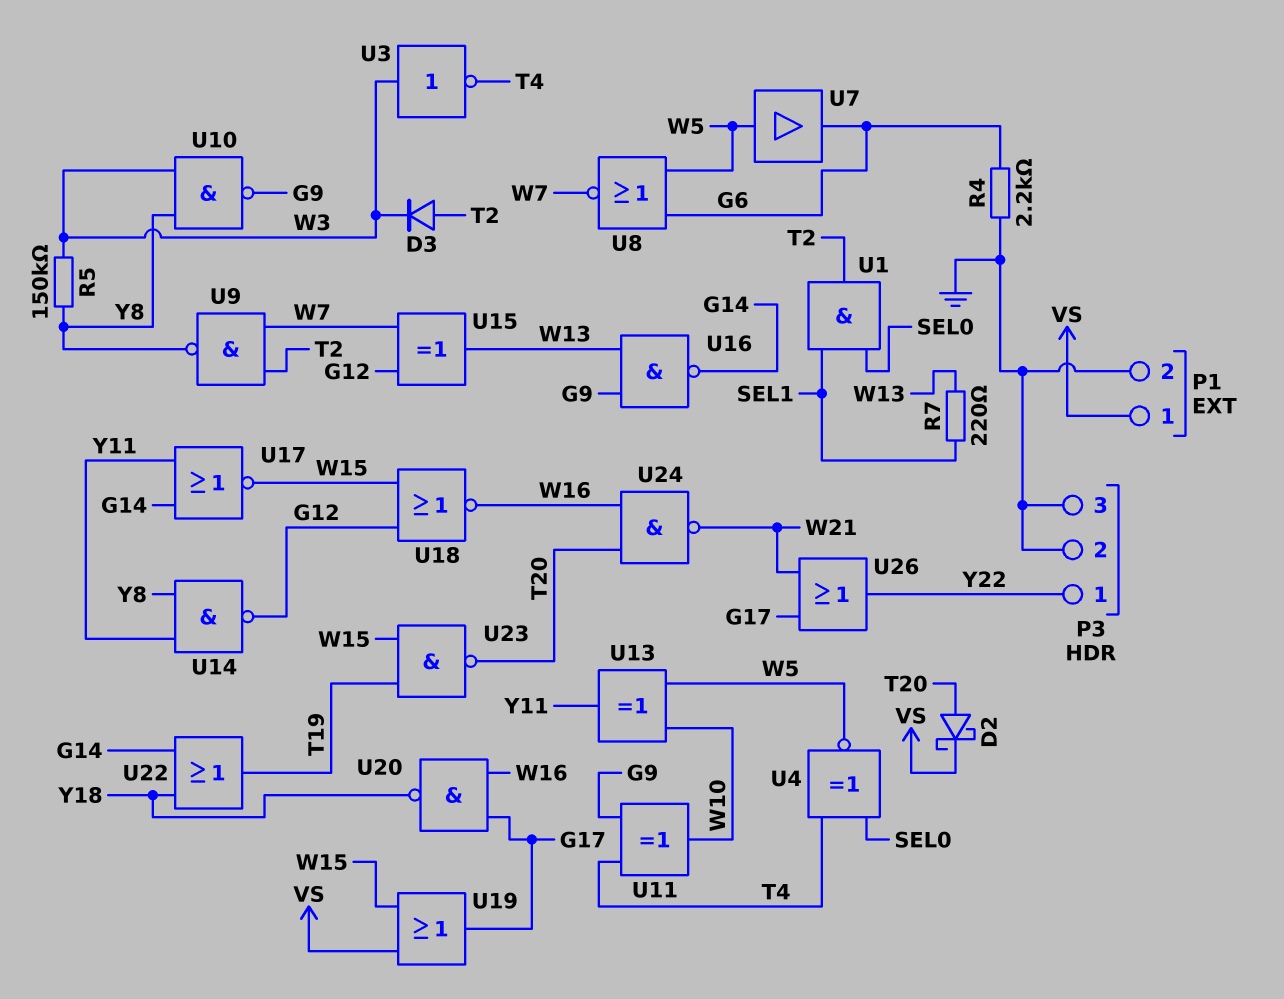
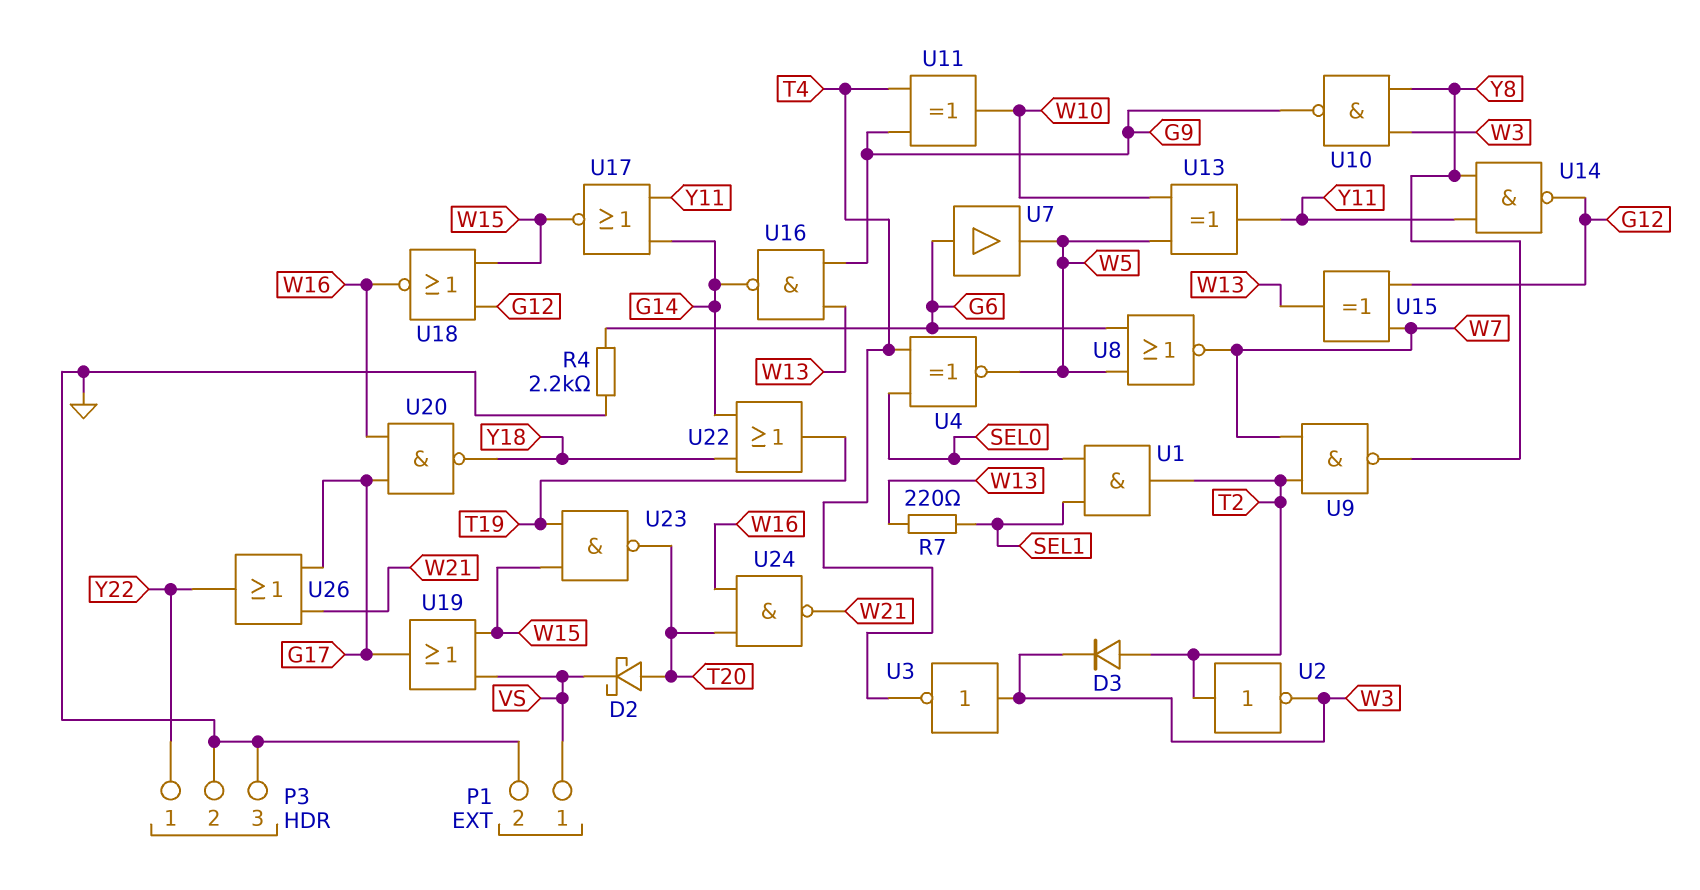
R5: 150k (W3, Y8) -> none
U2: none -> NOT (in T2, out W3)
U7: buffer (in W5, out G6) -> buffer (in G6, out W5)

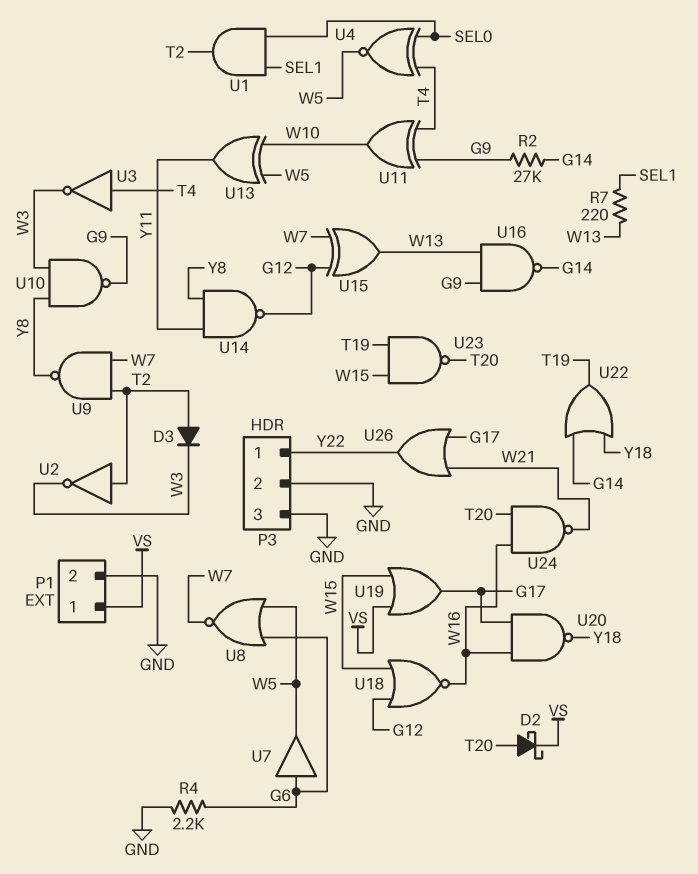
R2: none -> 27k (G9, G14)
U3: NOT (in W3, out T4) -> NOT (in T4, out W3)
U17: NOR (in G14, in Y11, out W15) -> none

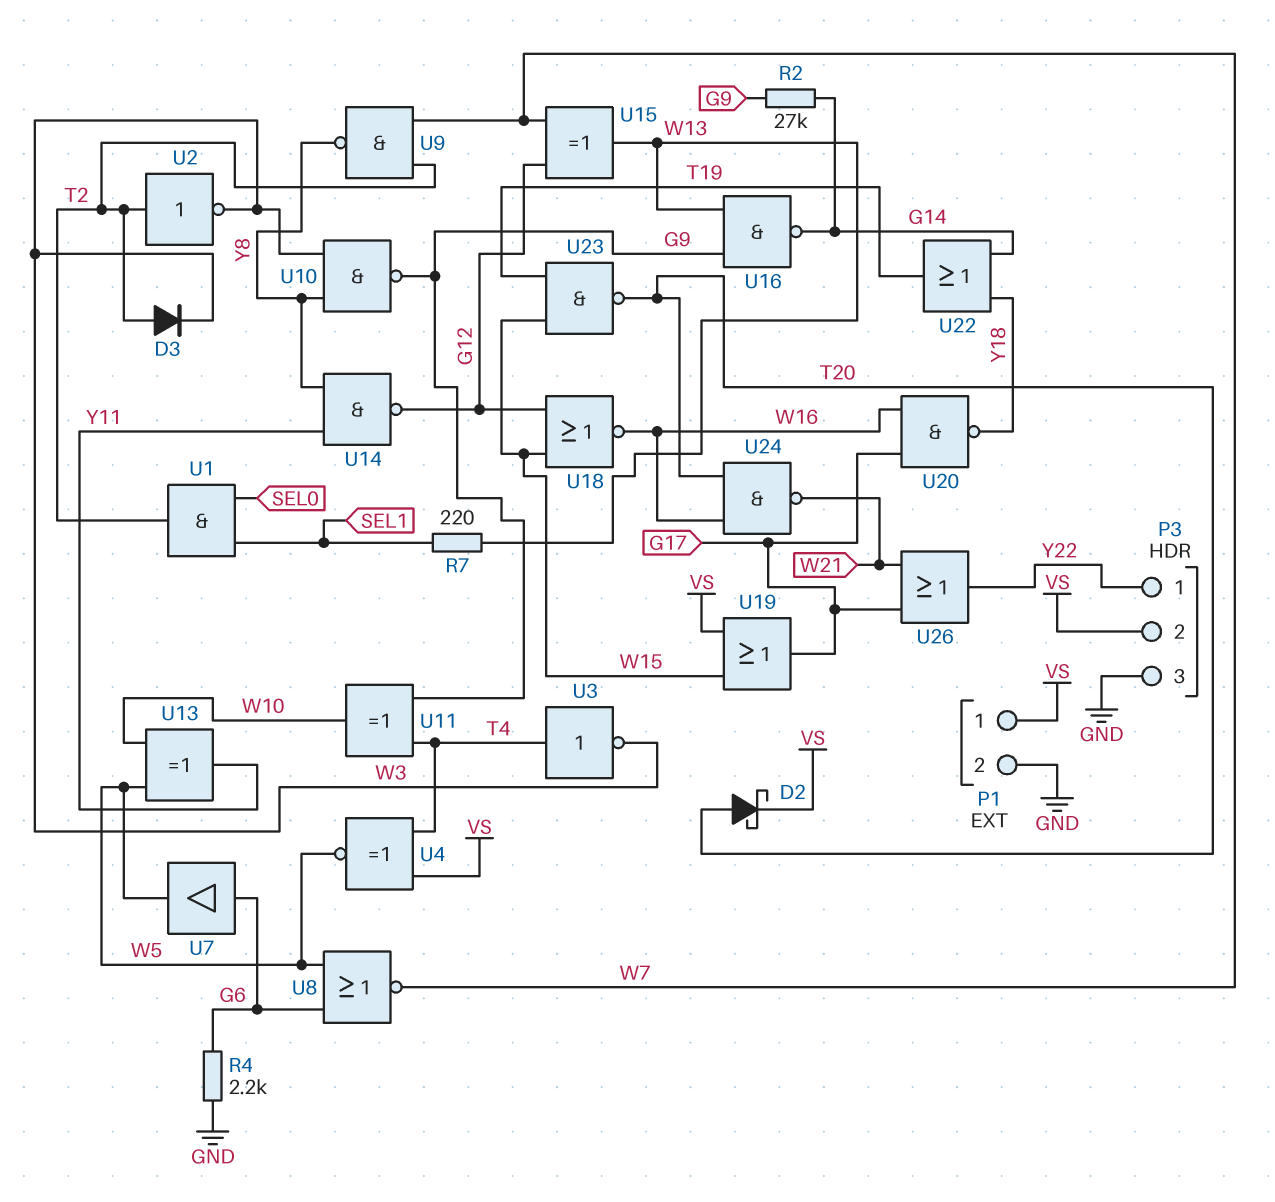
P3 pin 2: GND -> VS
U4: XNOR (in SEL0, in T4, out W5) -> XNOR (in T4, in VS, out W5)

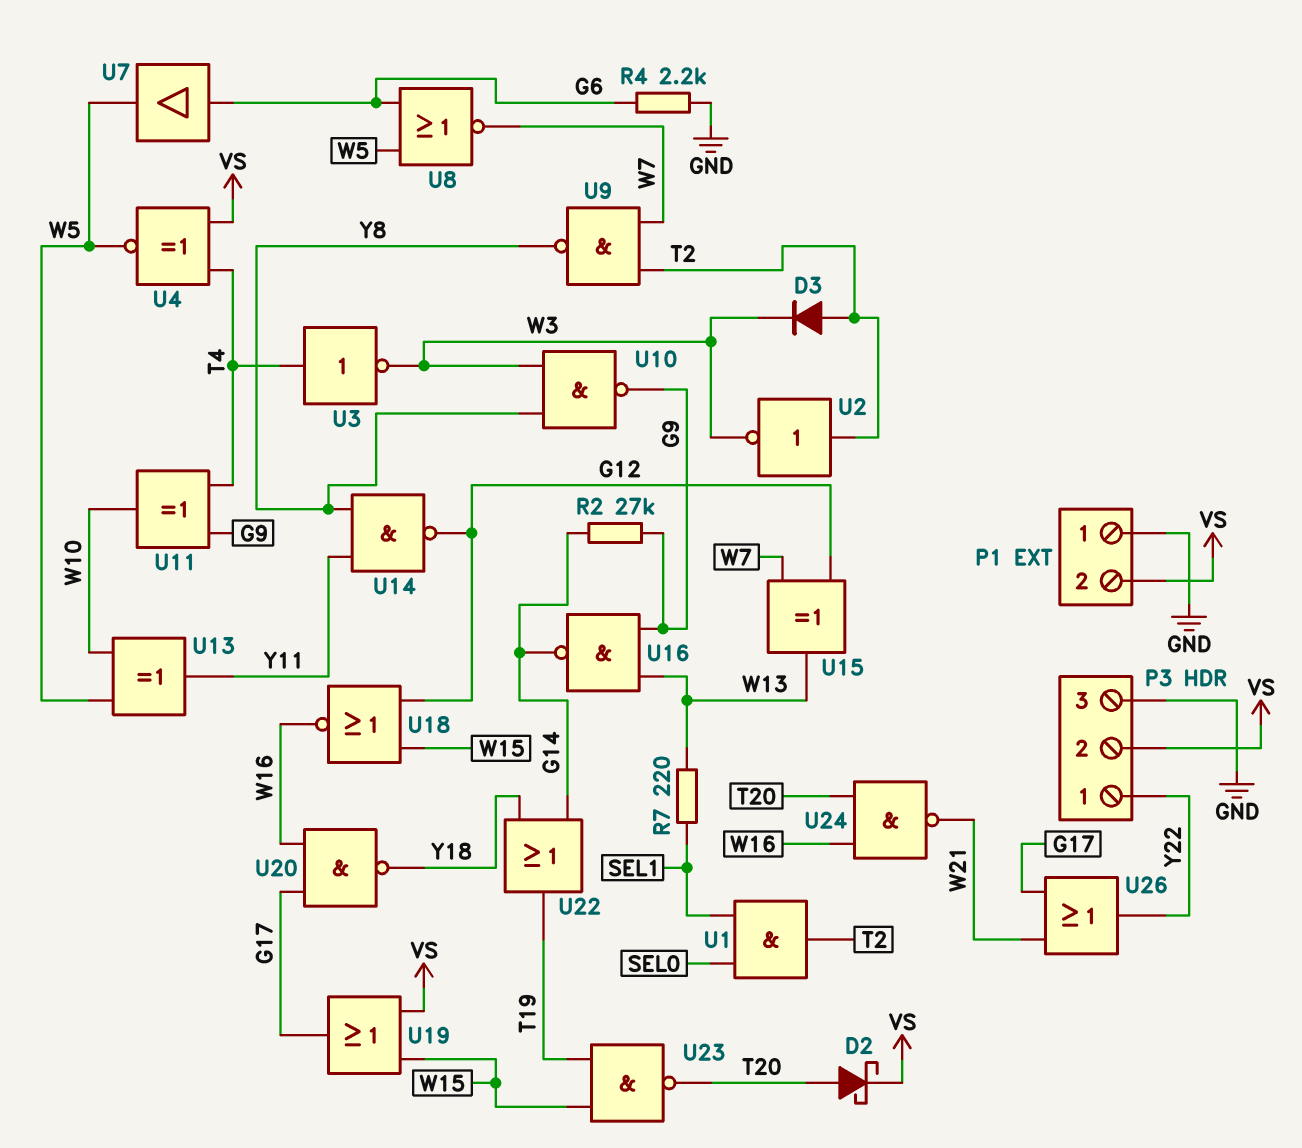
P1 pin 1: VS -> GND
P1 pin 2: GND -> VS

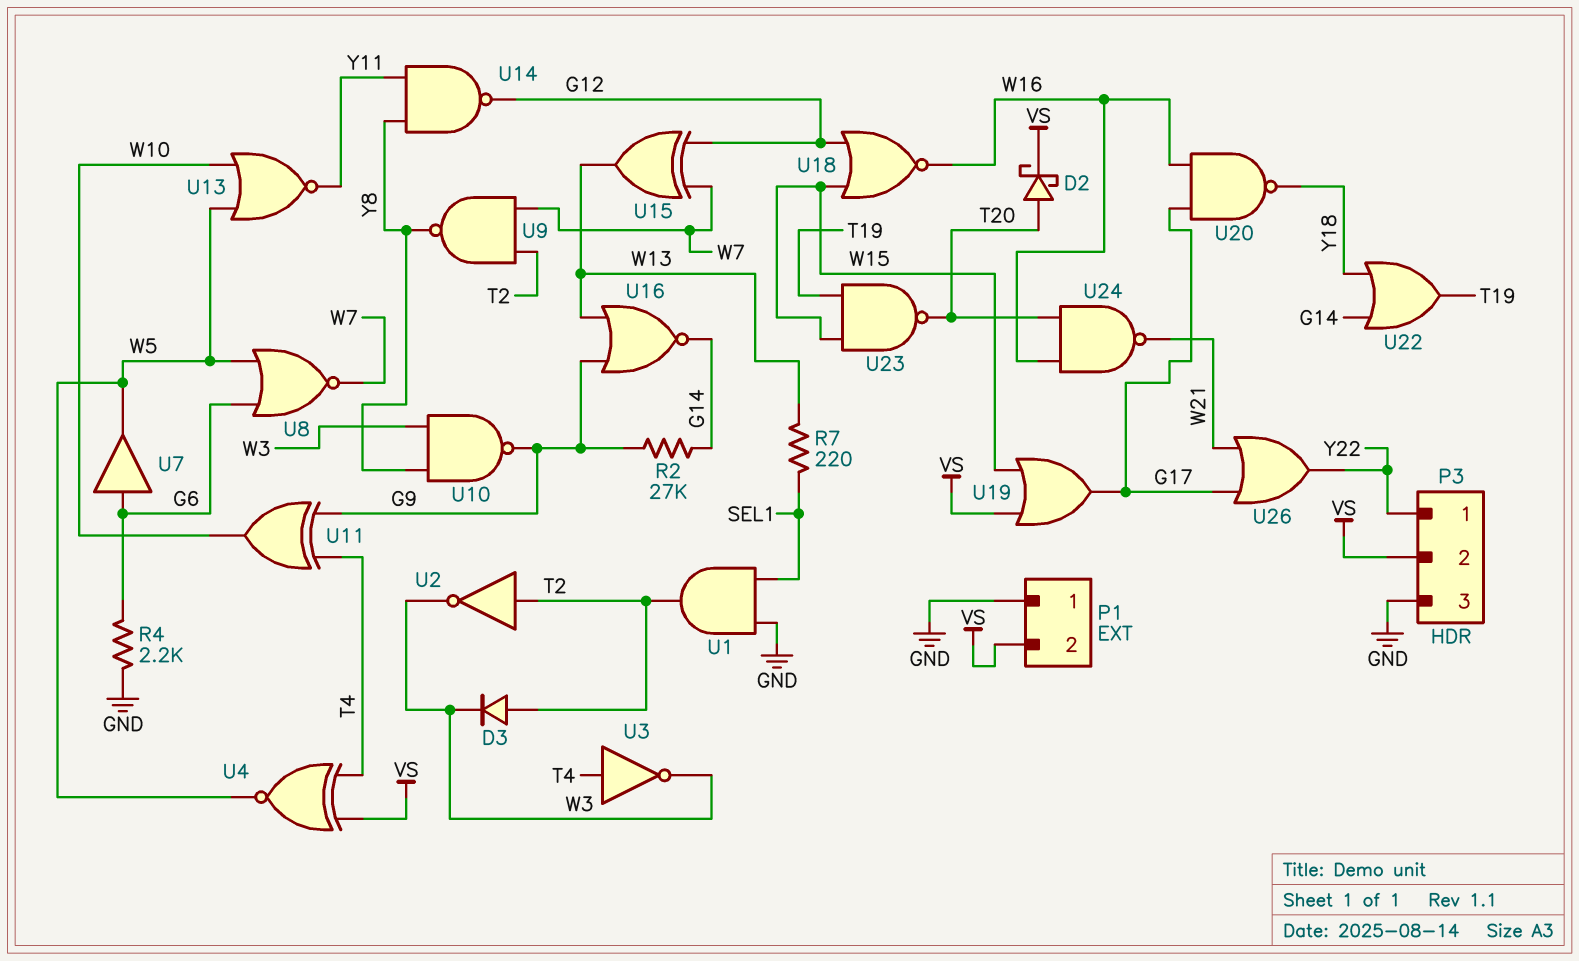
U1: AND (in SEL0, in SEL1, out T2) -> AND (in GND, in SEL1, out T2)
U13: XOR (in W5, in W10, out Y11) -> NOR (in W5, in W10, out Y11)
U16: NAND (in G9, in W13, out G14) -> NOR (in G9, in W13, out G14)

